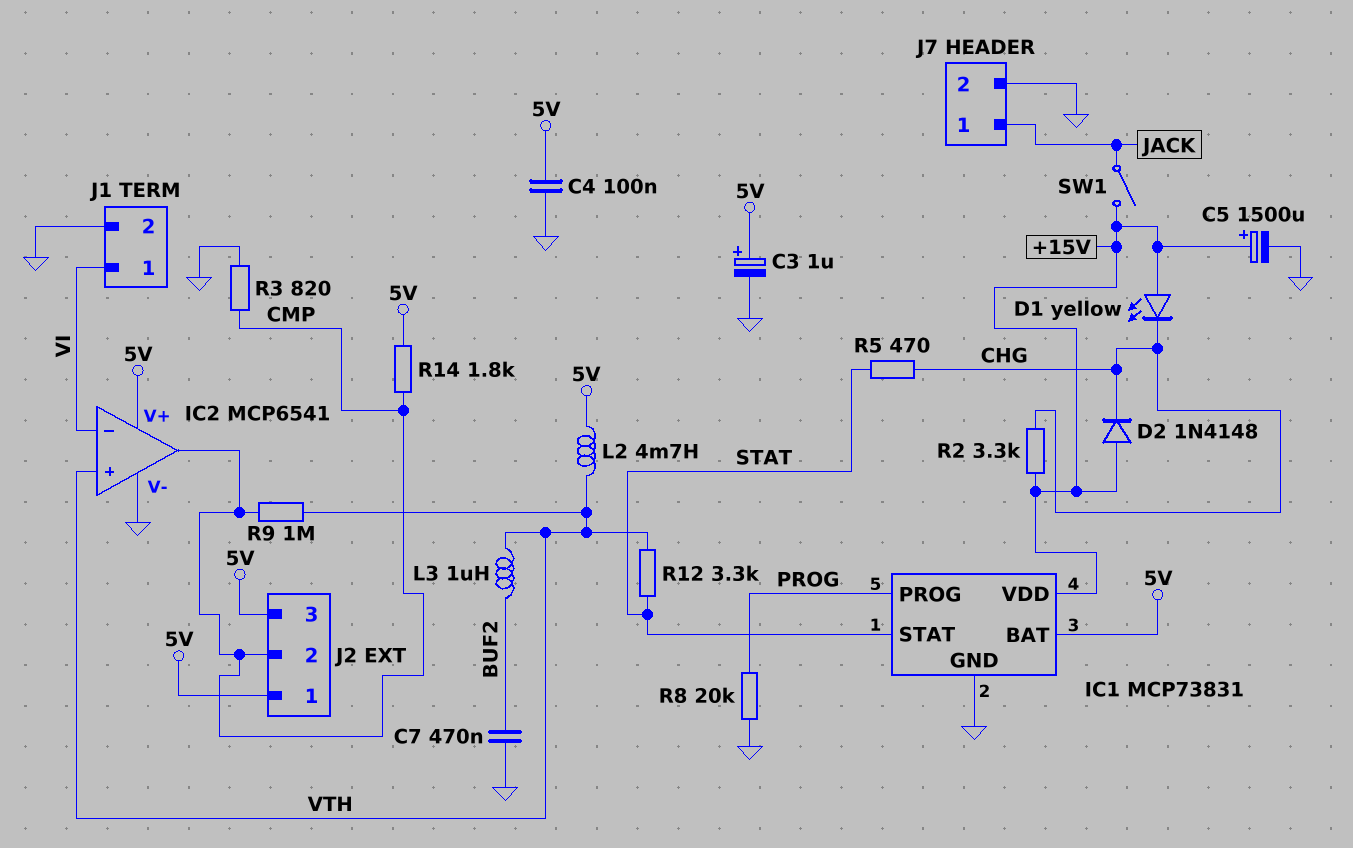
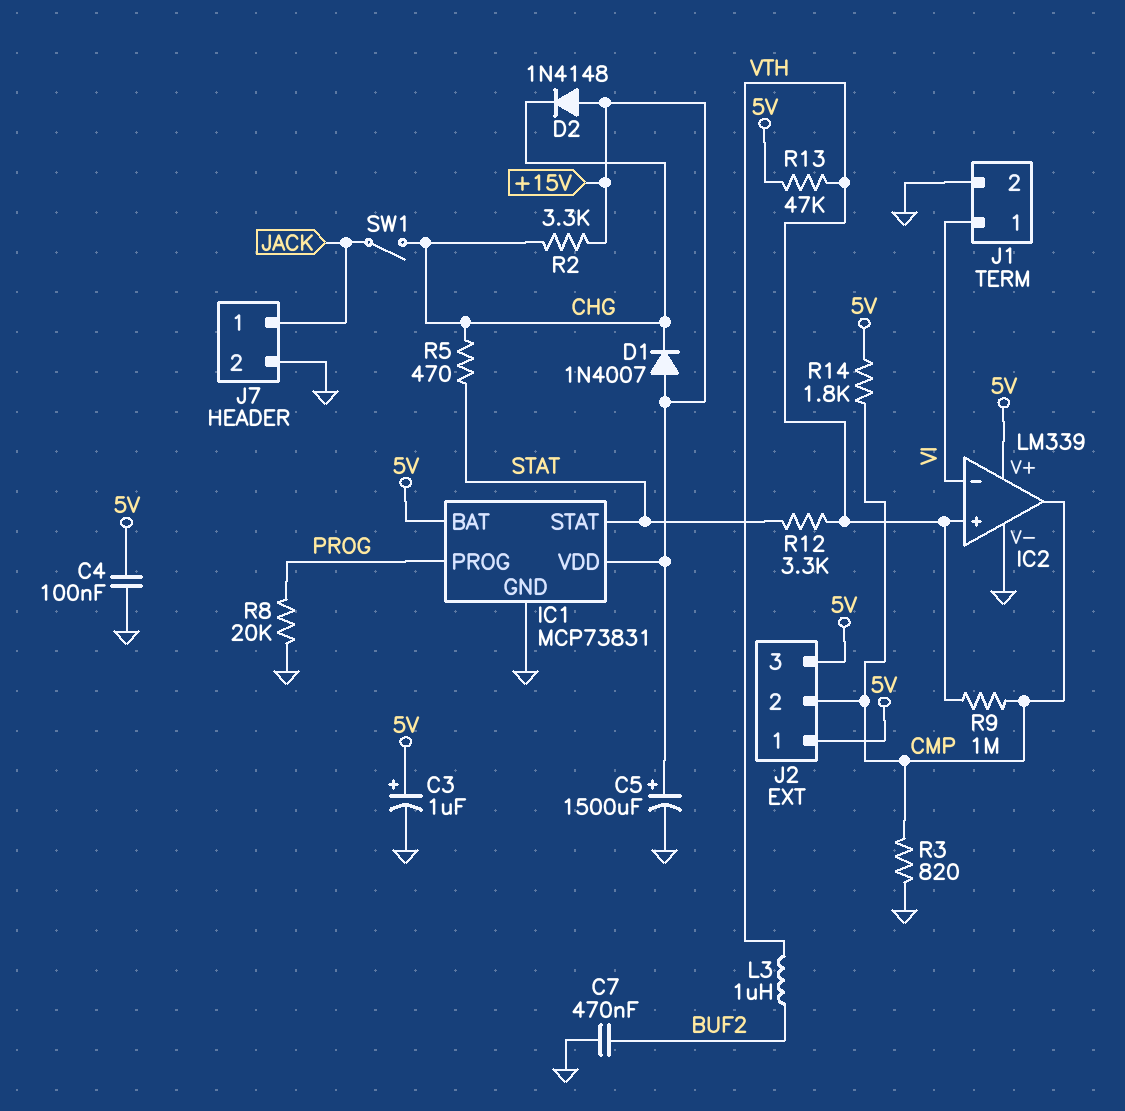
D1: LED yellow (A +15V, K CHG) -> diode 1N4007 (A +15V, K CHG)
IC2: MCP6541 -> LM339
L2: 4.7mH (5V, VTH) -> none
R13: none -> 47k (5V, VTH)
SW1: switch (+15V, JACK) -> switch (CHG, JACK)

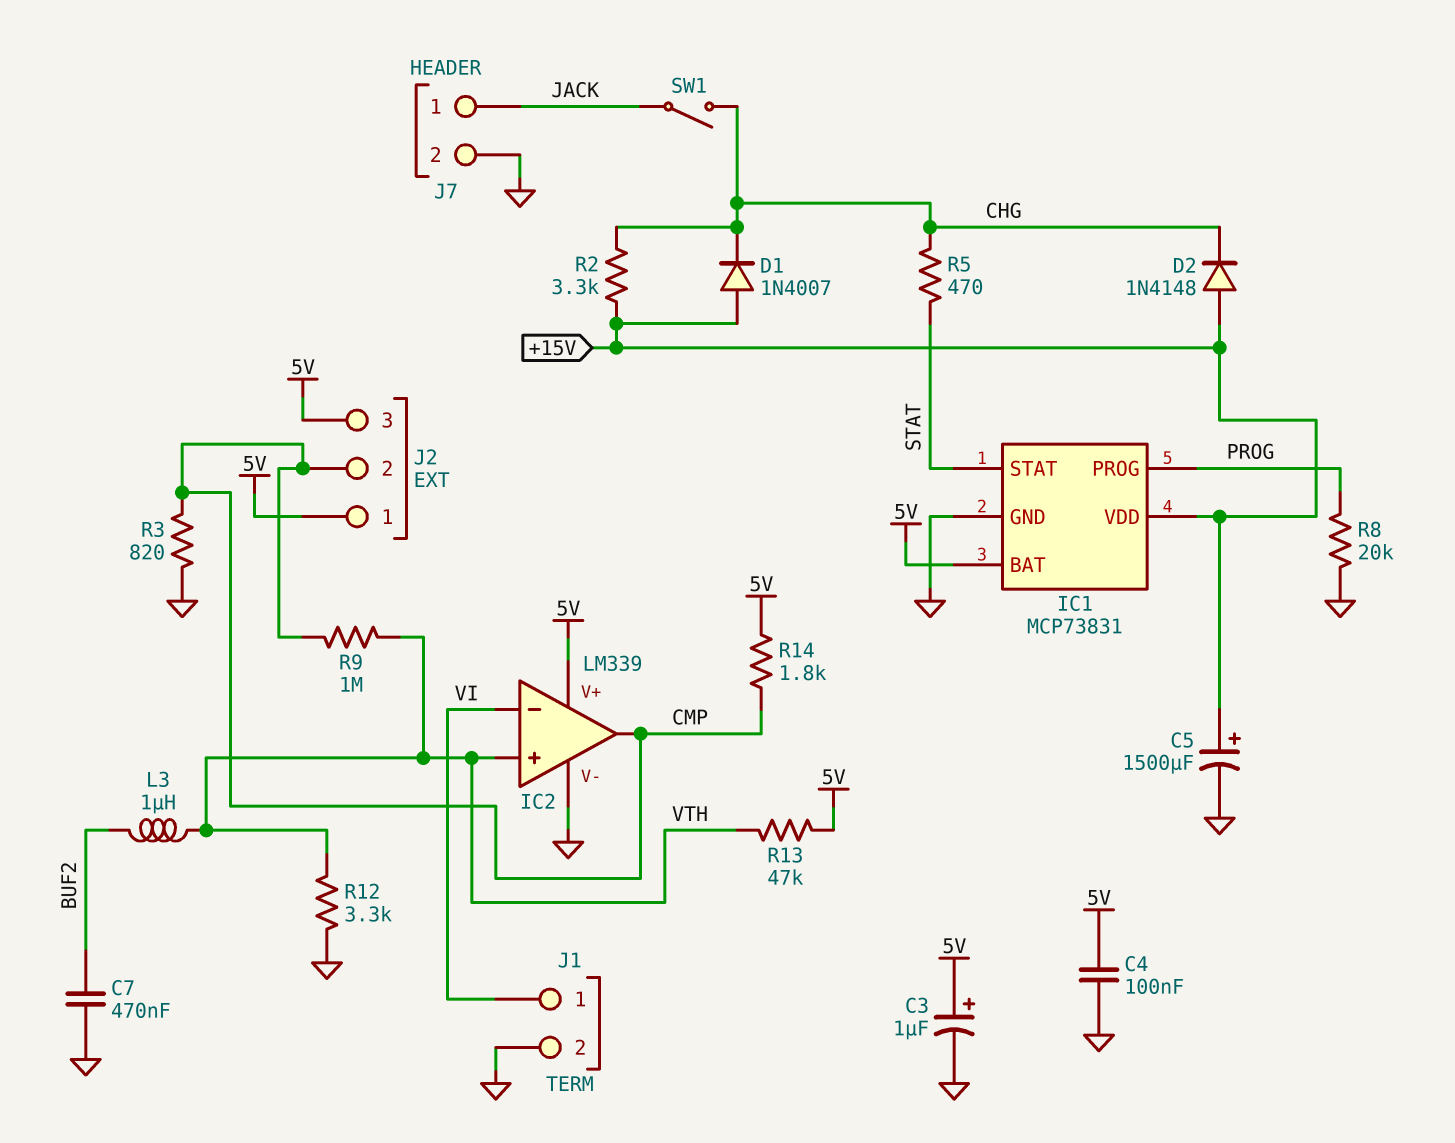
R12: 3.3k (STAT, VTH) -> 3.3k (GND, VTH)

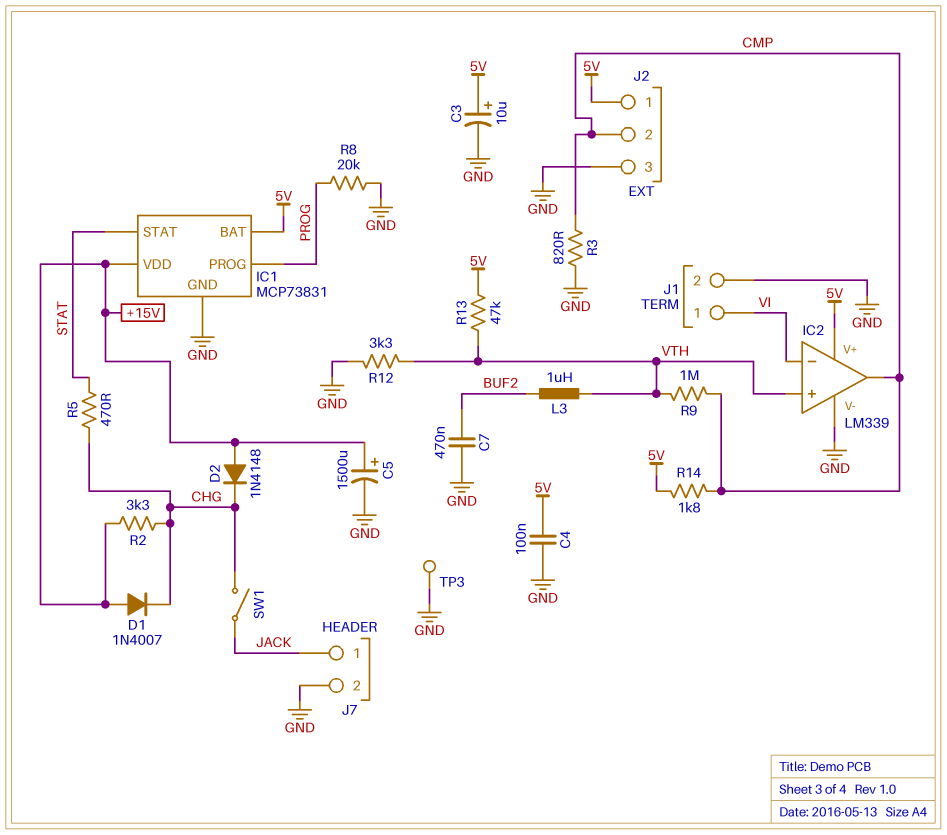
C3: 1uF (plus 5V, minus GND) -> 10uF (plus 5V, minus GND)
J2 pin 3: 5V -> GND
TP3: none -> test point (GND)

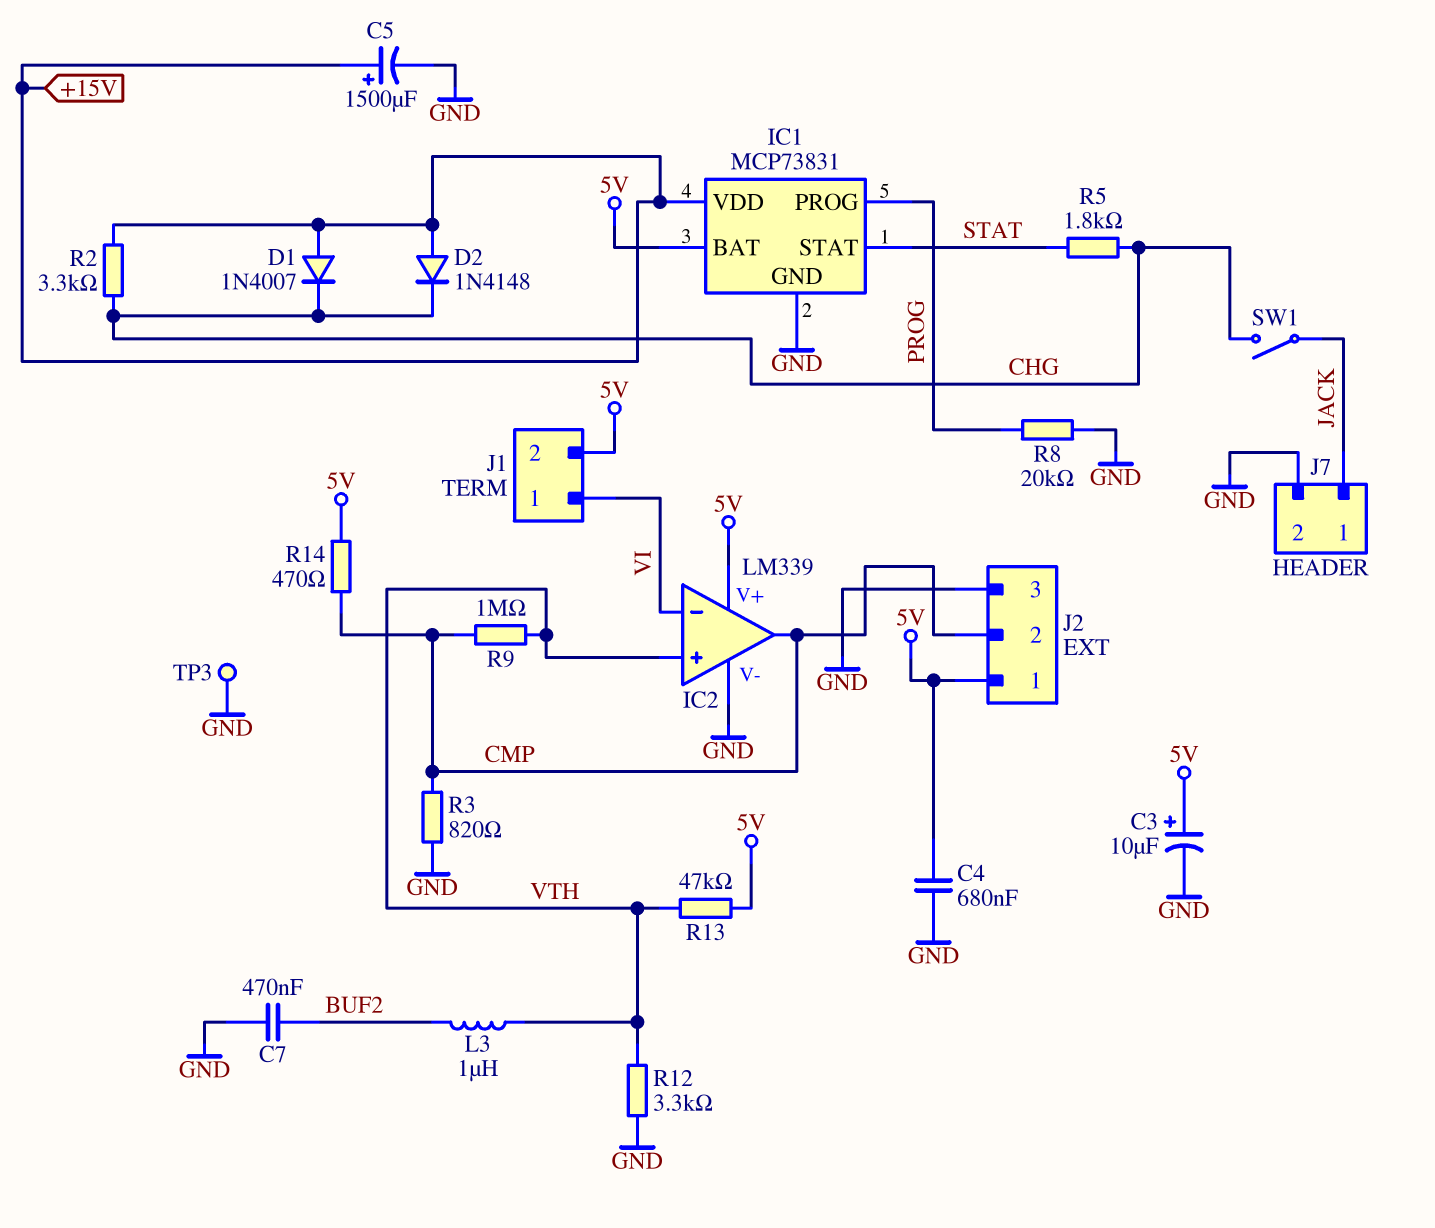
C4: 100nF (5V, GND) -> 680nF (5V, GND)
J1 pin 2: GND -> 5V
R5: 470 (CHG, STAT) -> 1.8k (CHG, STAT)
R14: 1.8k (5V, CMP) -> 470 (5V, CMP)

